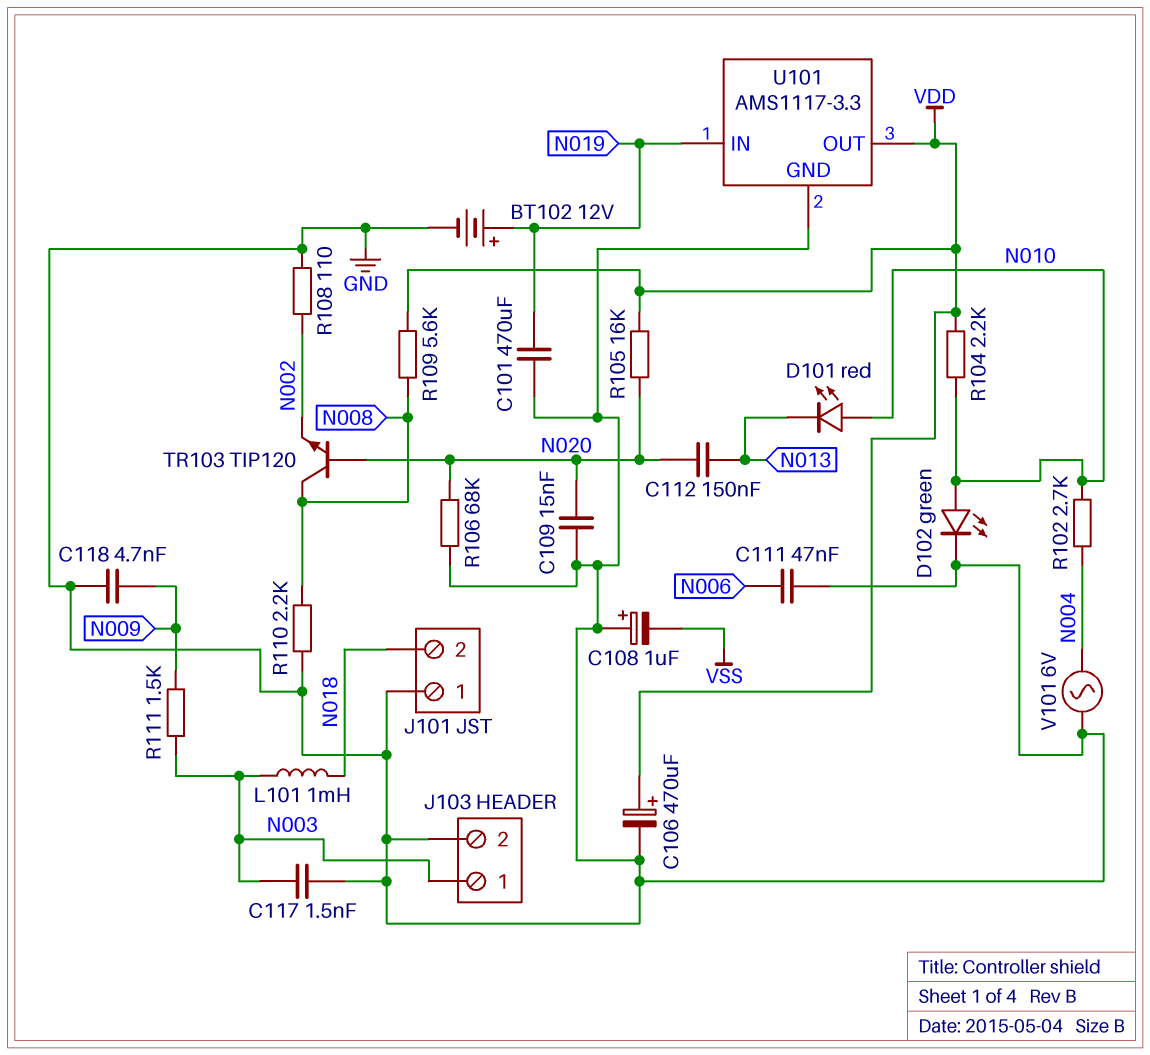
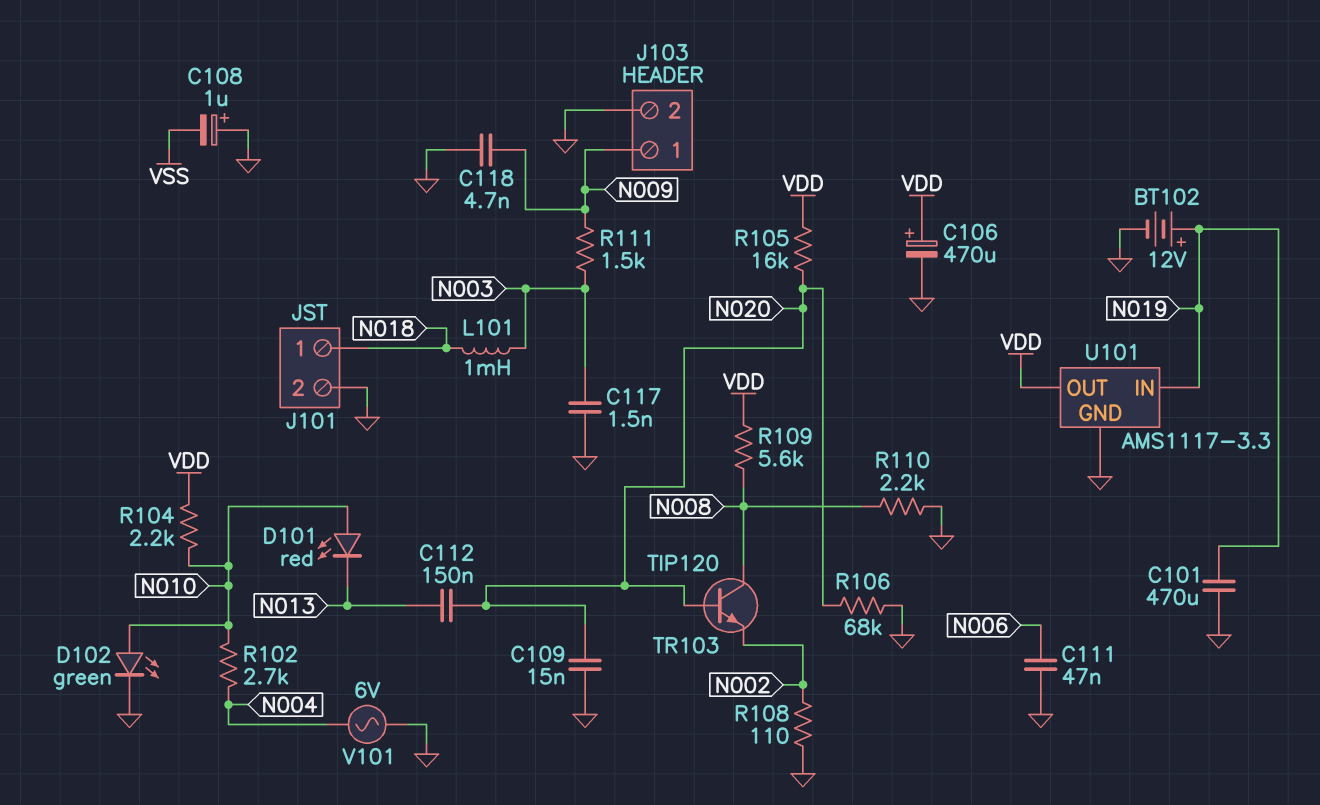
J101 pin 1: GND -> N018
J101 pin 2: N018 -> GND
J103 pin 1: N003 -> N009

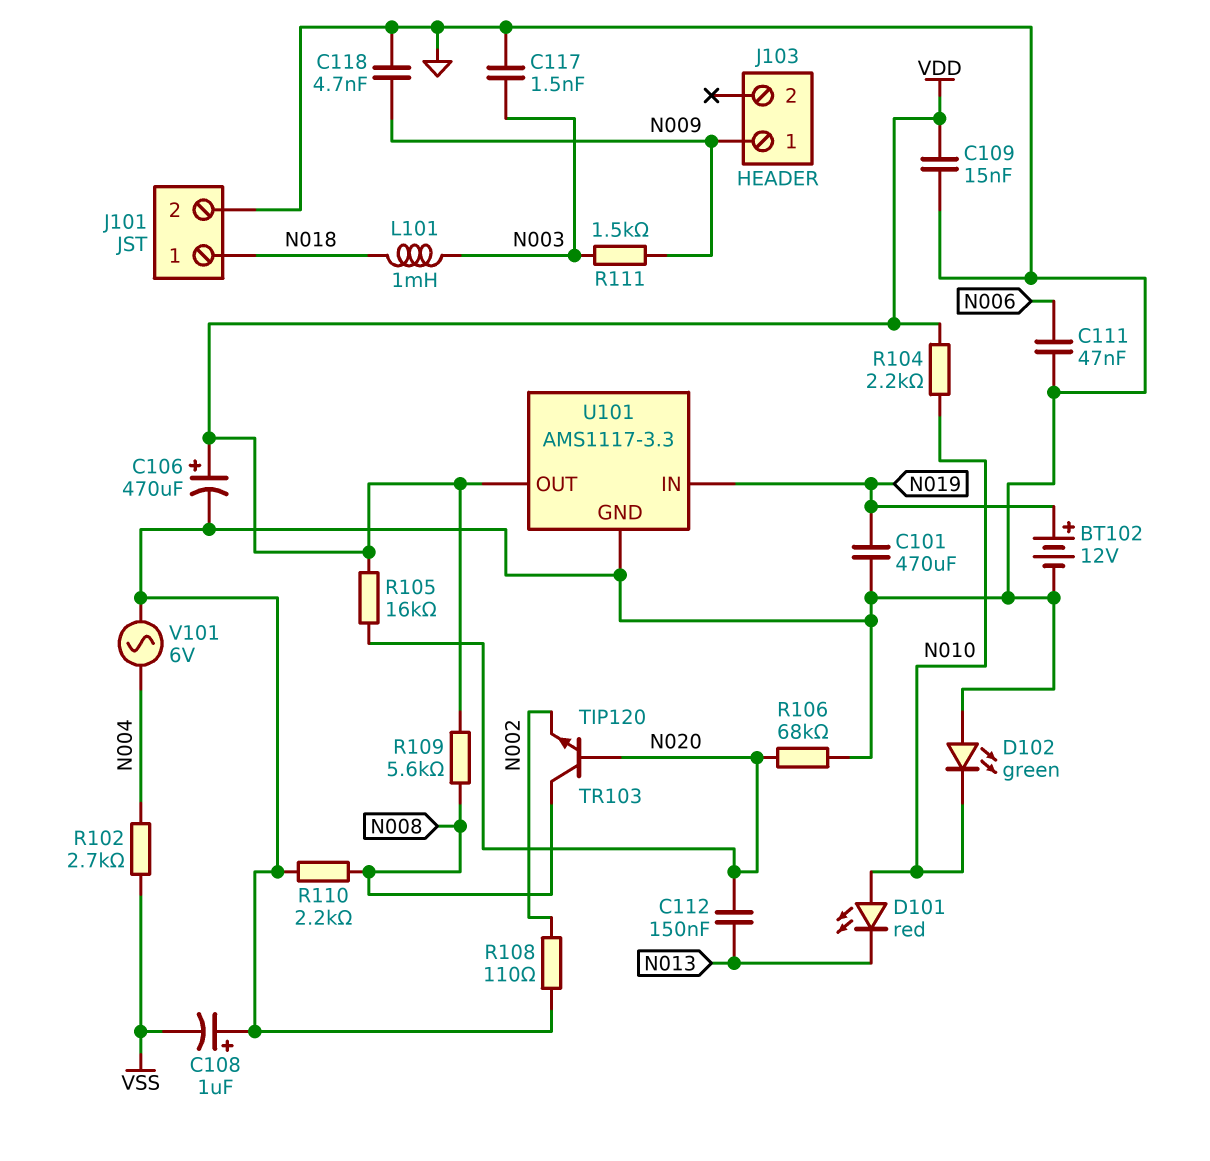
C109: 15nF (GND, N020) -> 15nF (GND, VDD)
D102: LED green (A N010, K GND) -> LED green (A GND, K N010)
J103 pin 2: GND -> none
R102: 2.7k (N004, N010) -> 2.7k (N004, VSS)

